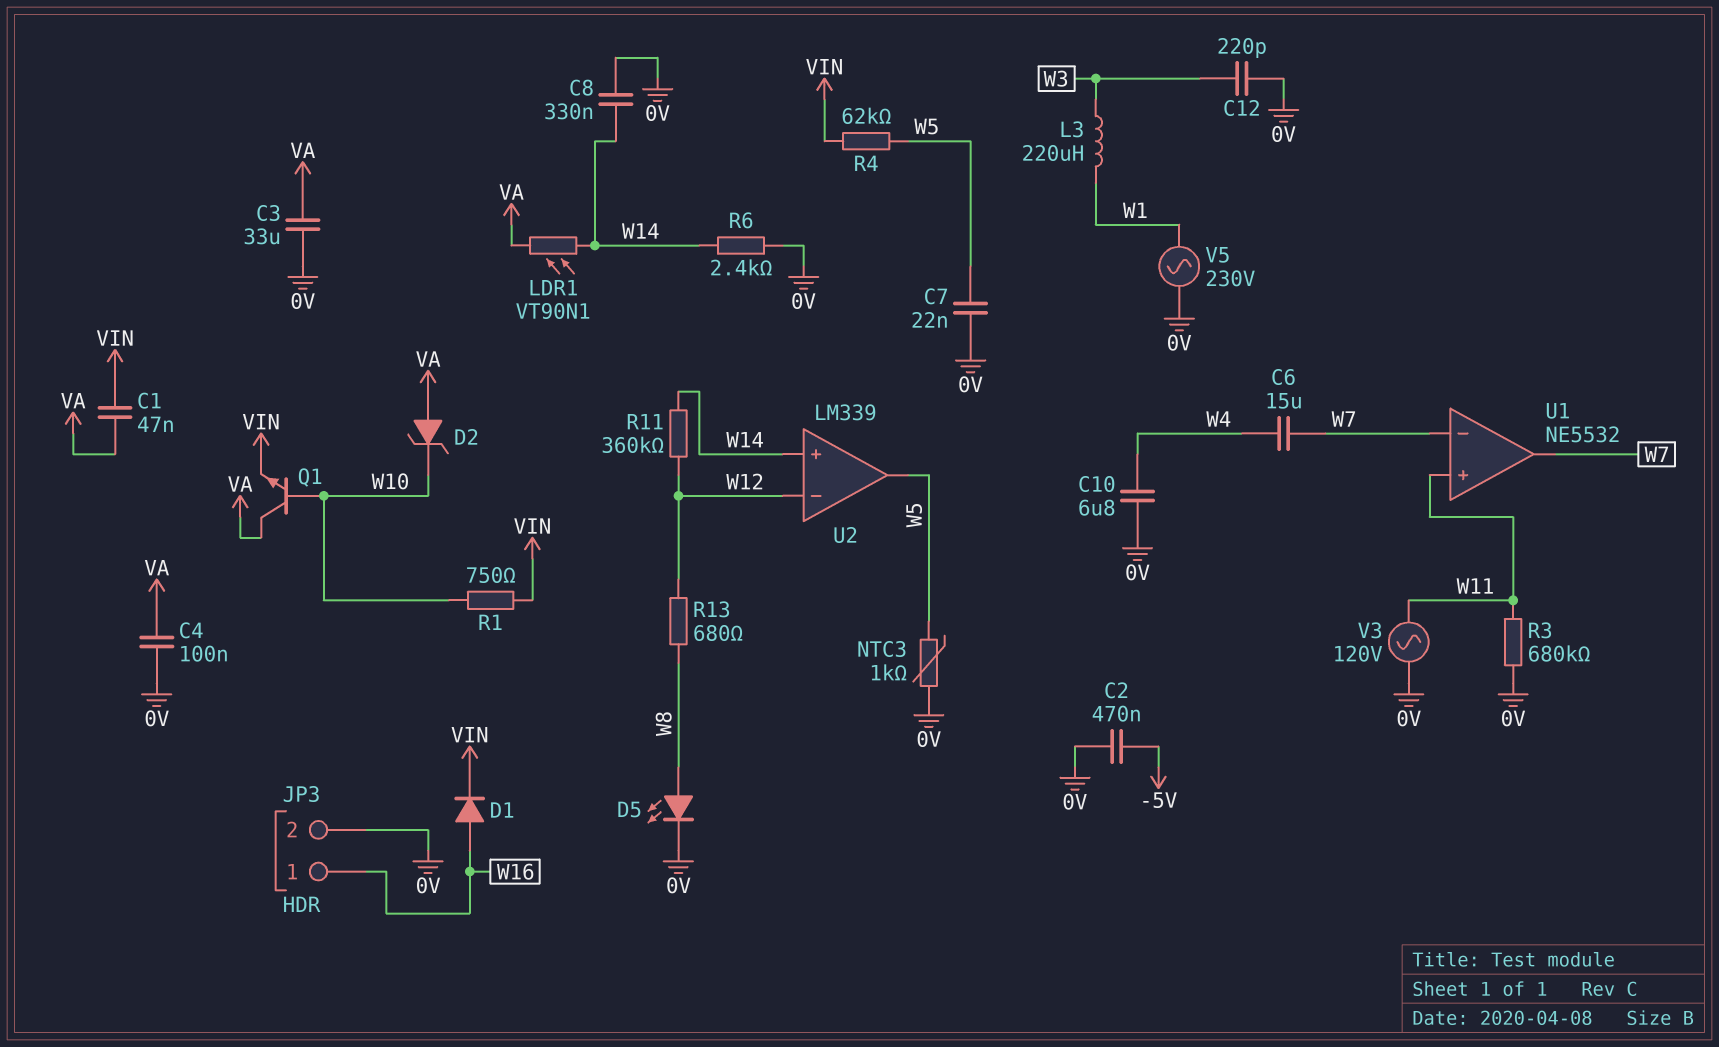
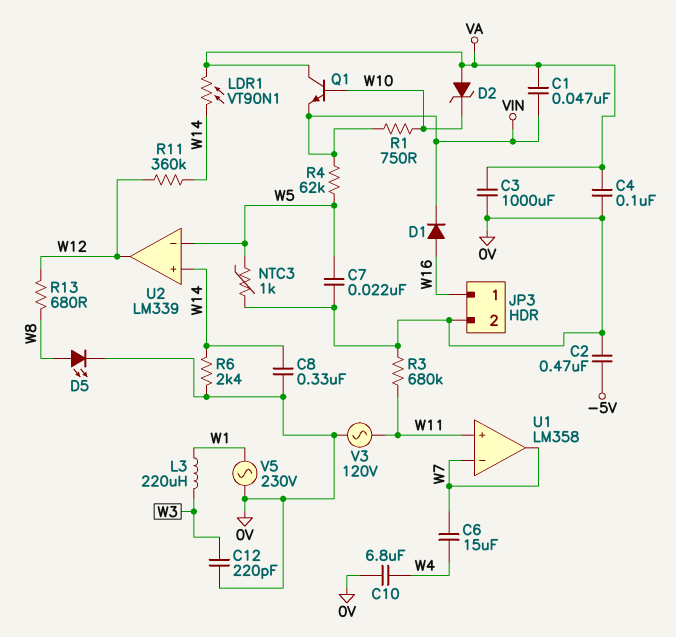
C3: 33uF (0V, VA) -> 1000uF (0V, VA)
U1: NE5532 -> LM358
U2 pin in-: W12 -> W5
U2 pin out: W5 -> W12

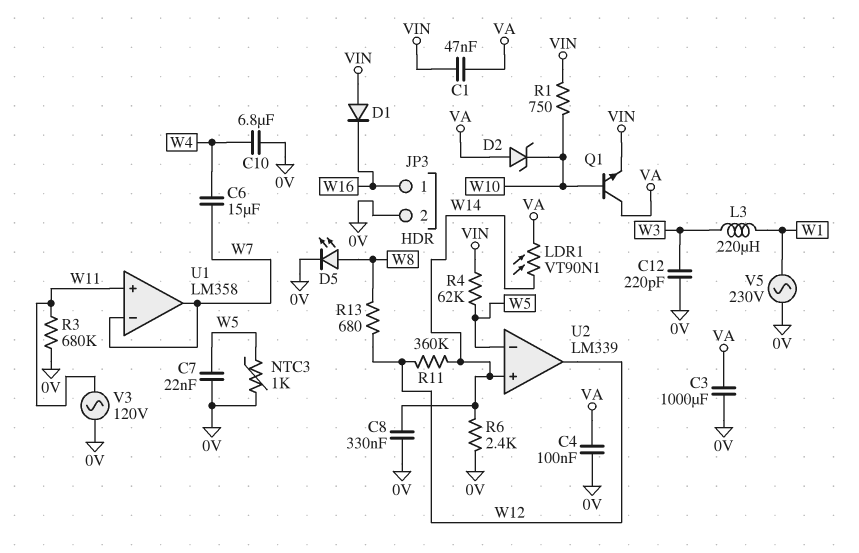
C2: 470nF (-5V, 0V) -> none
D1: diode (A W16, K VIN) -> diode (A VIN, K W16)

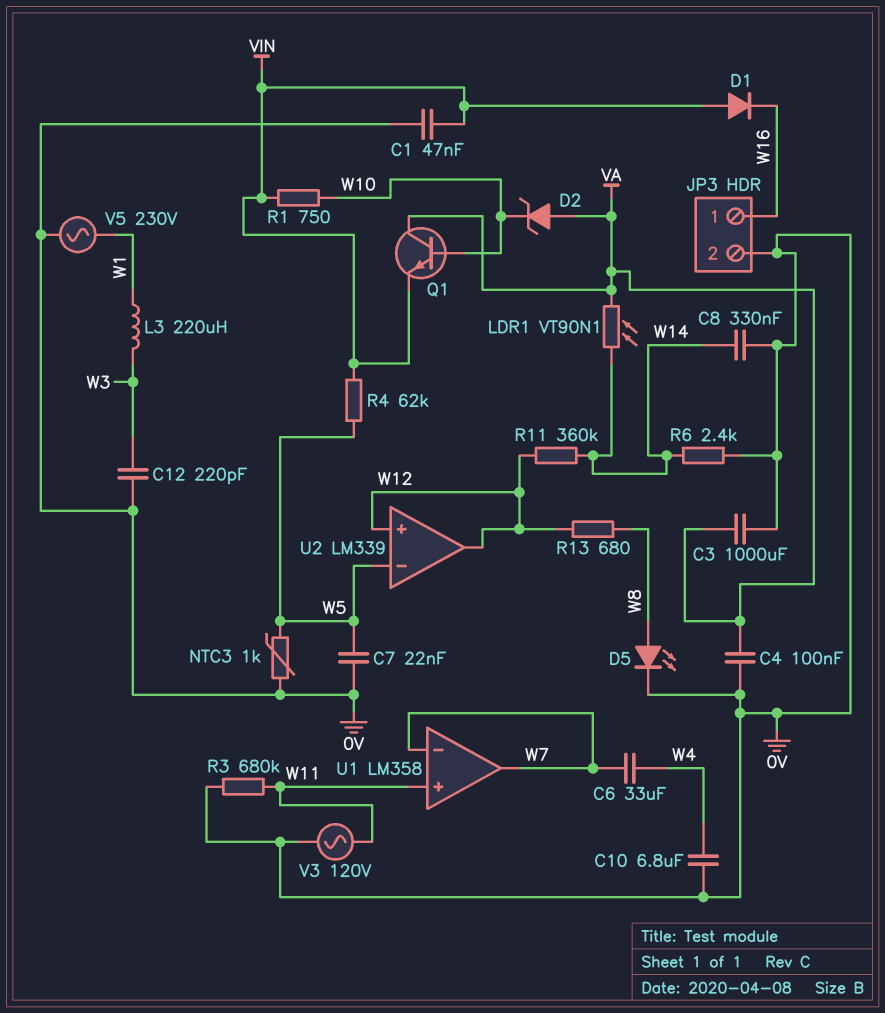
C1: 47nF (VA, VIN) -> 47nF (0V, VIN)
C6: 15uF (W4, W7) -> 33uF (W4, W7)
U2 pin in+: W14 -> W12

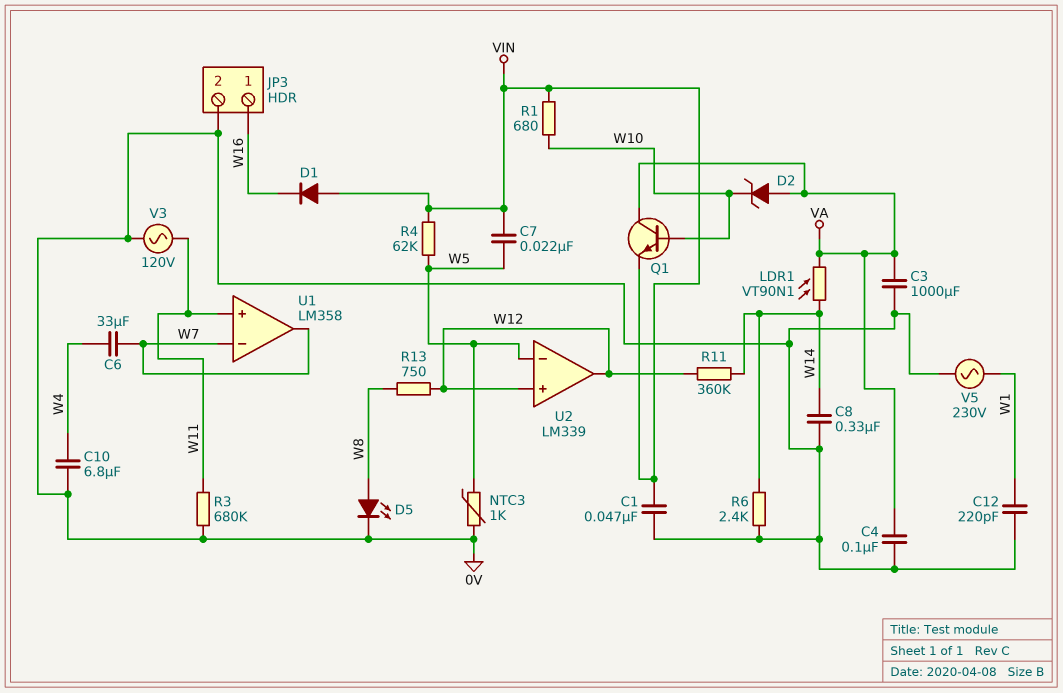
C7: 22nF (0V, W5) -> 22nF (VIN, W5)
C12: 220pF (0V, W3) -> 220pF (0V, W1)
L3: 220uH (W1, W3) -> none
R1: 750 (VIN, W10) -> 680 (VIN, W10)
R13: 680 (W8, W12) -> 750 (W8, W12)

